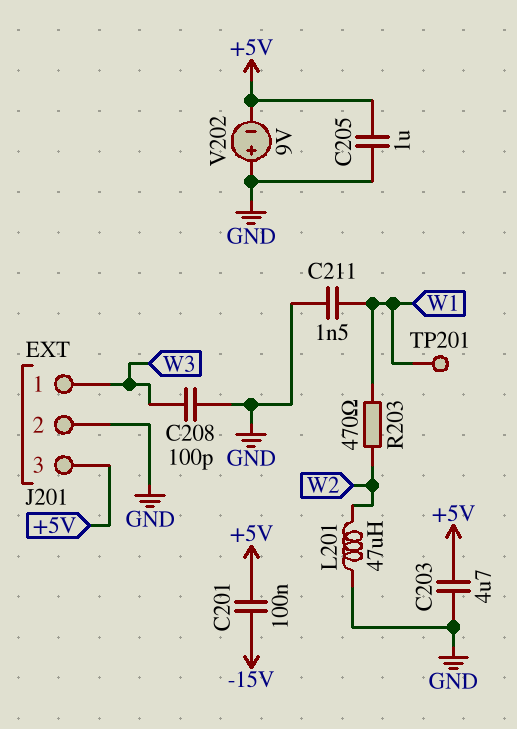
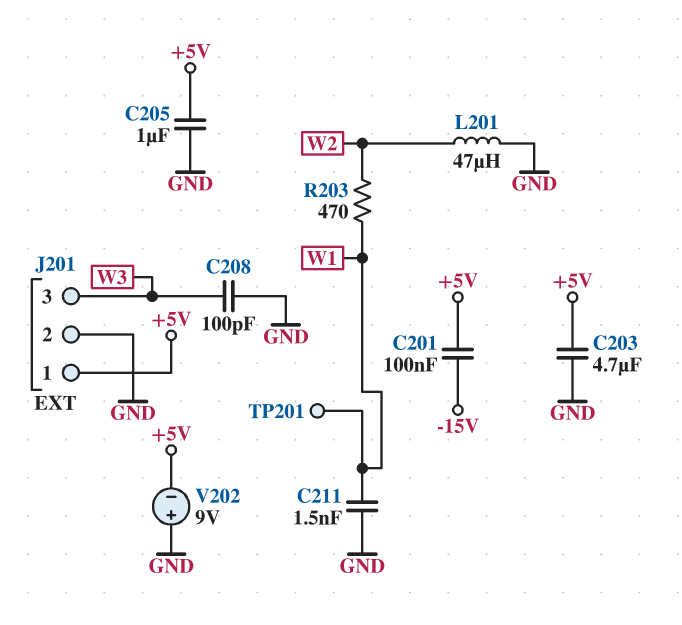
J201 pin 1: W3 -> +5V
J201 pin 3: +5V -> W3

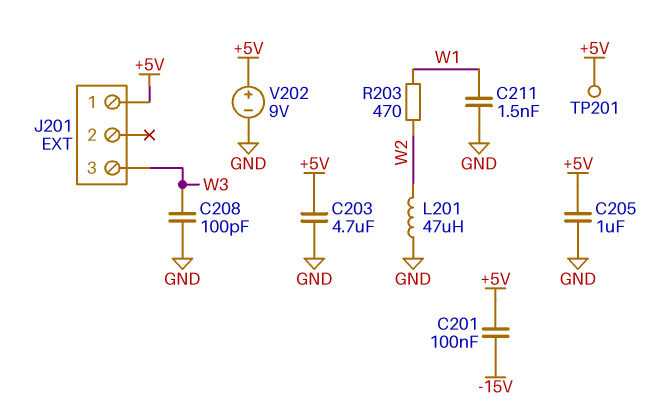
J201 pin 2: GND -> none
TP201: test point (W1) -> test point (+5V)
V202: 9V (plus GND, minus +5V) -> 9V (plus +5V, minus GND)

